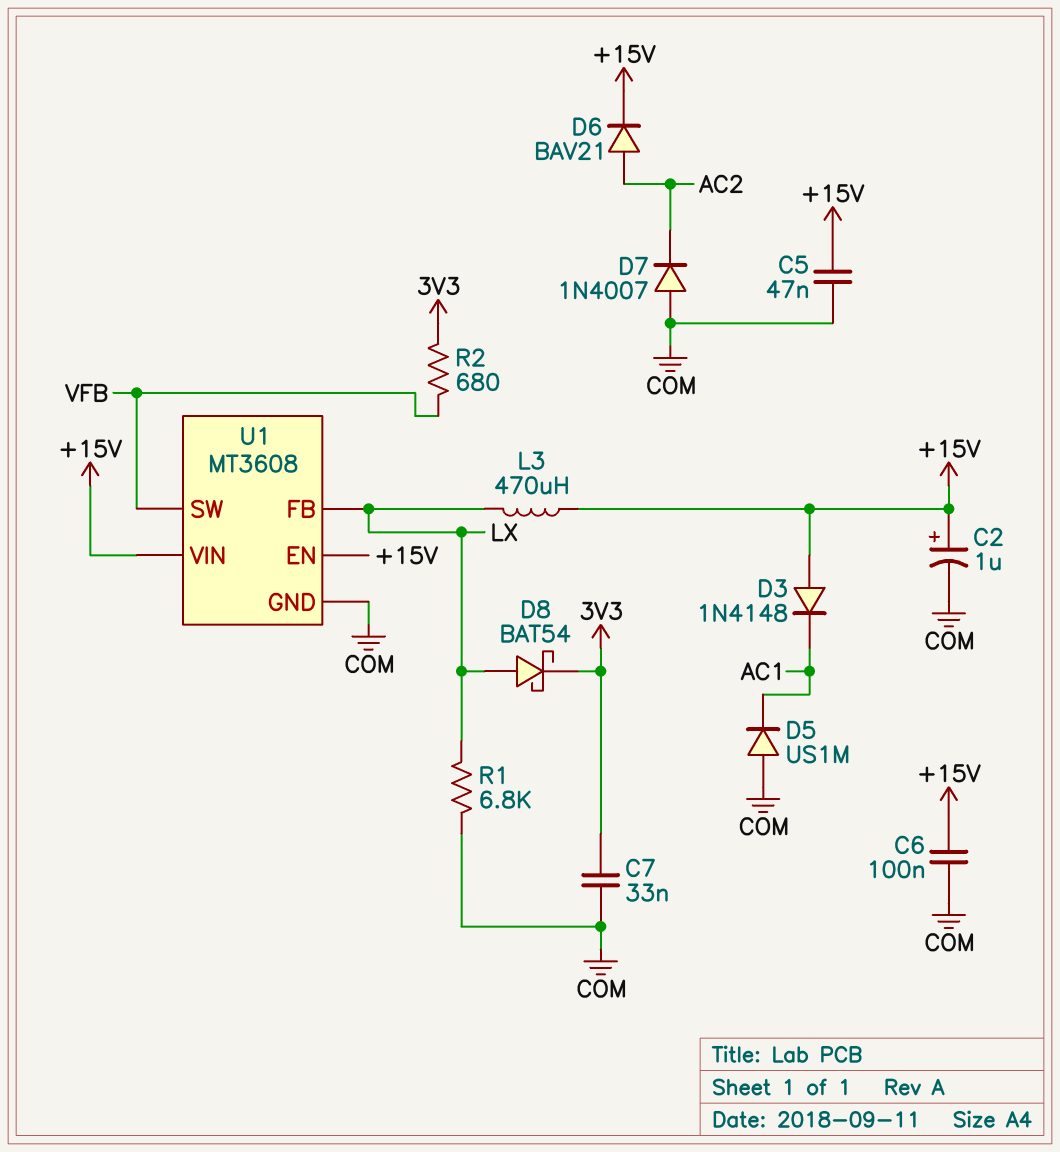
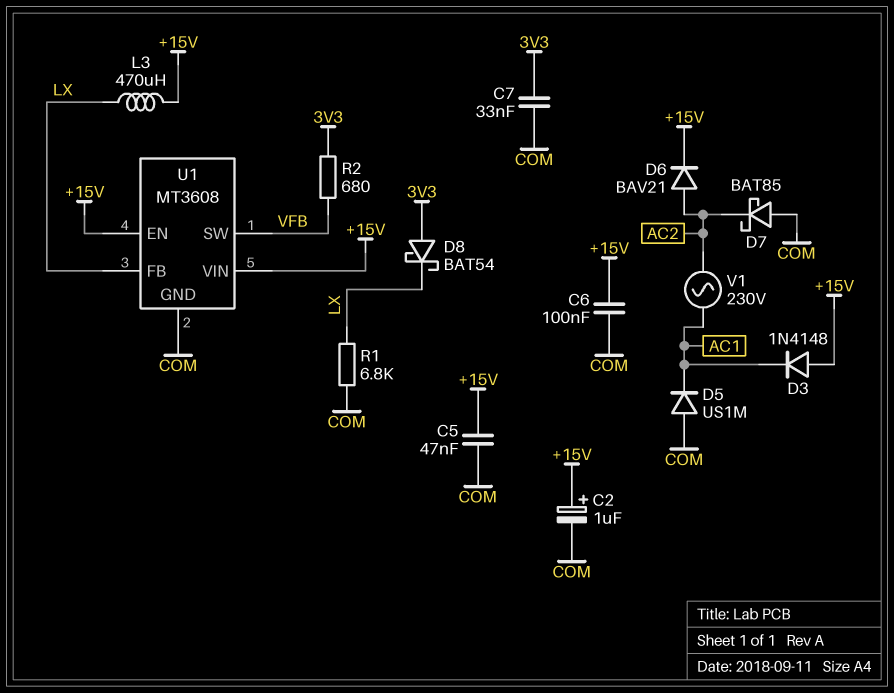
D7: diode 1N4007 (A COM, K AC2) -> schottky BAT85 (A COM, K AC2)
D8: schottky BAT54 (A LX, K 3V3) -> schottky BAT54 (A 3V3, K LX)
V1: none -> AC 230V (AC1, AC2)

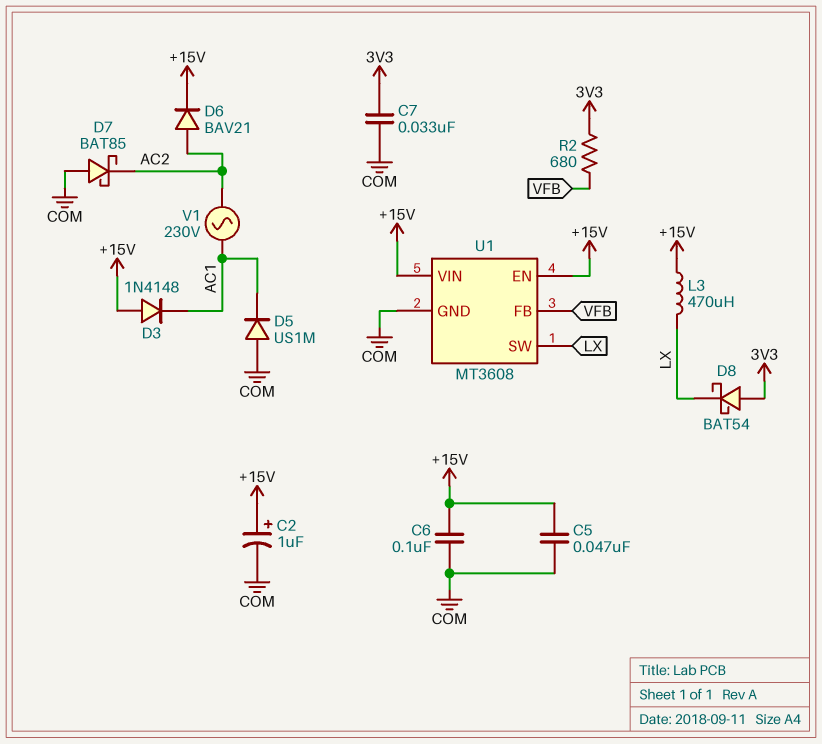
R1: 6.8k (COM, LX) -> none
U1 pin FB: LX -> VFB
U1 pin SW: VFB -> LX

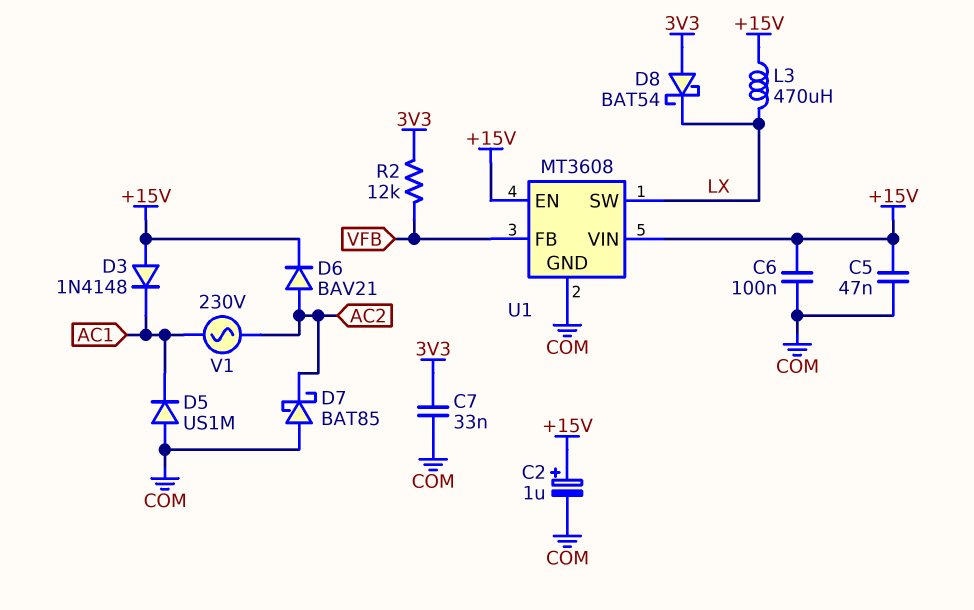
R2: 680 (3V3, VFB) -> 12k (3V3, VFB)

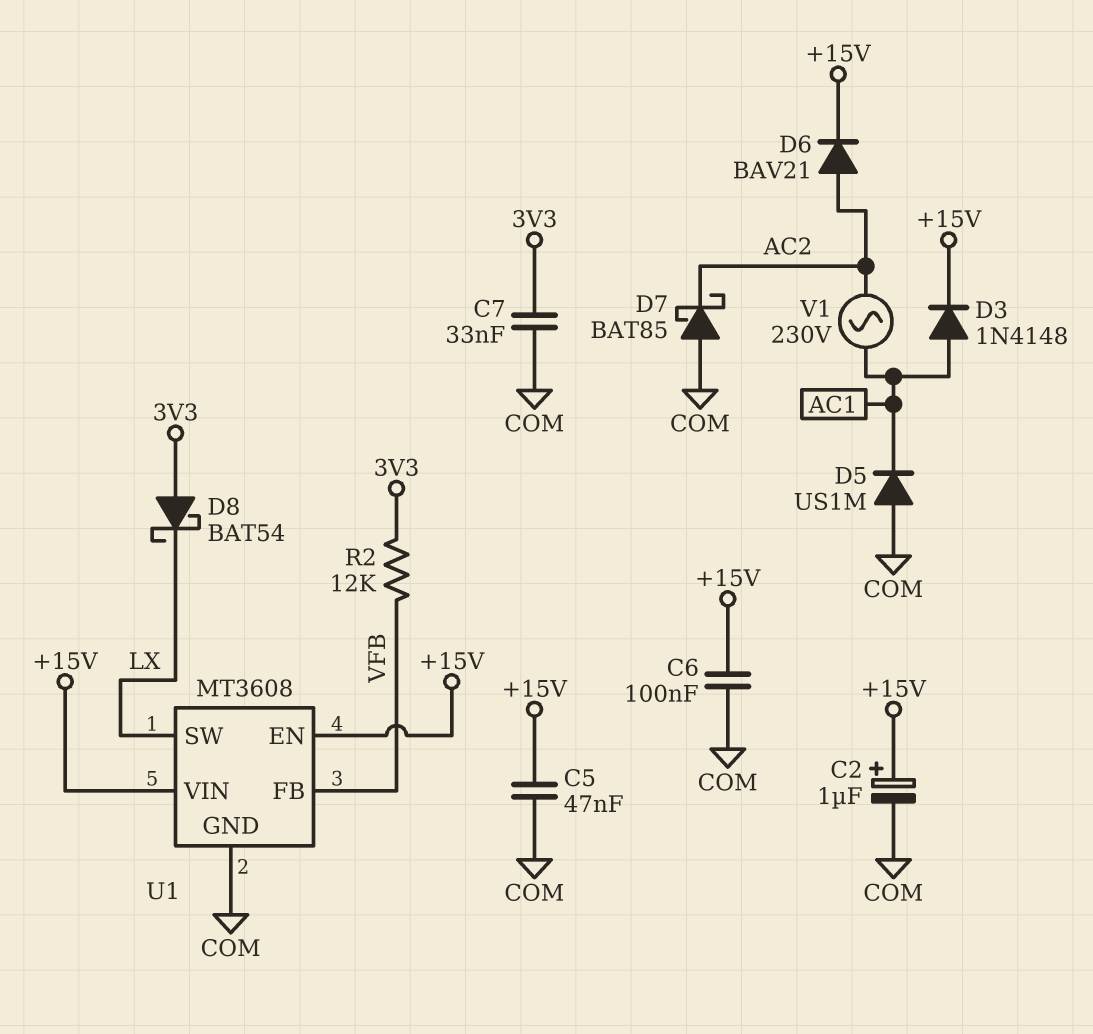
D3: diode 1N4148 (A +15V, K AC1) -> diode 1N4148 (A AC1, K +15V)
L3: 470uH (+15V, LX) -> none

